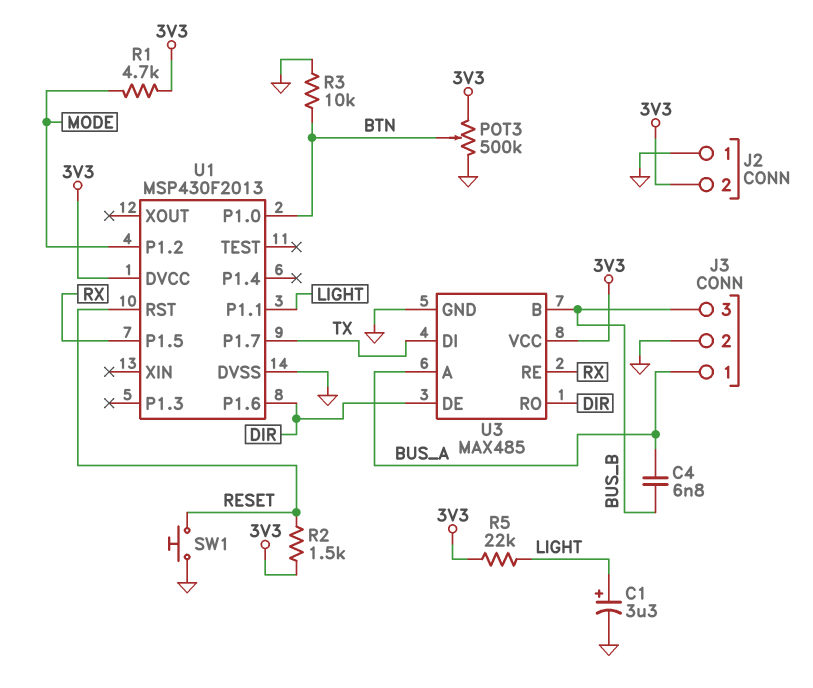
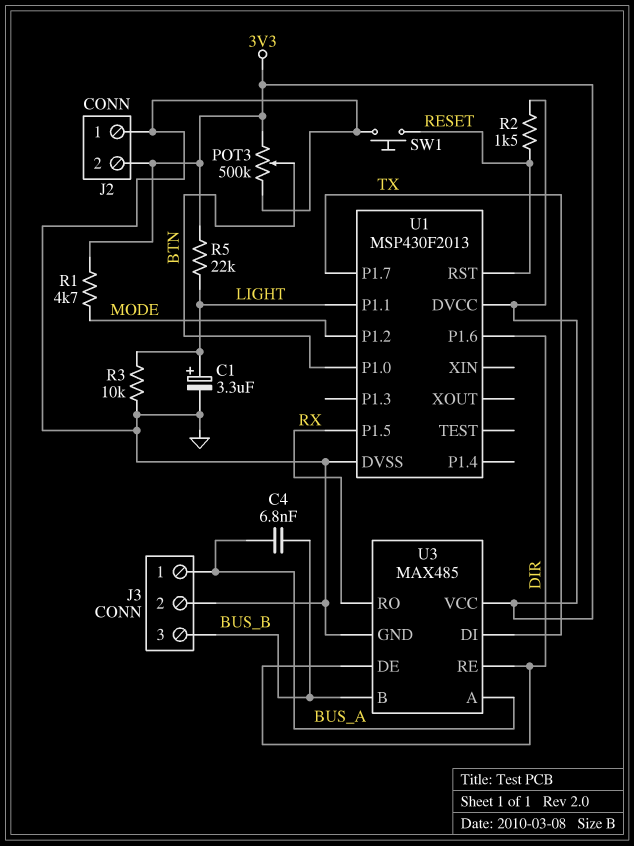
R3: 10k (BTN, GND) -> 10k (GND, LIGHT)
U3 pin RE: RX -> DIR
U3 pin RO: DIR -> RX

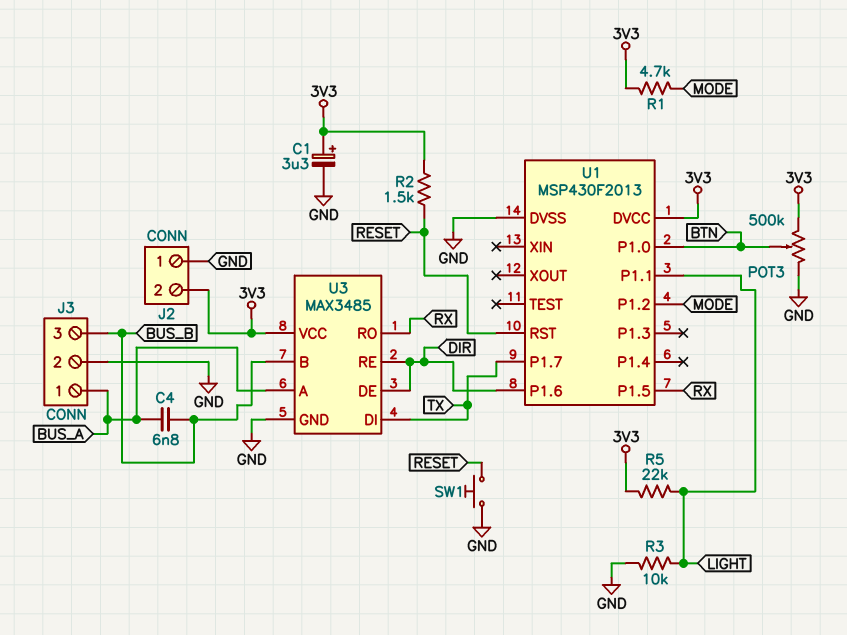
C1: 3.3uF (plus LIGHT, minus GND) -> 3.3uF (plus 3V3, minus GND)
U3: MAX485 -> MAX3485

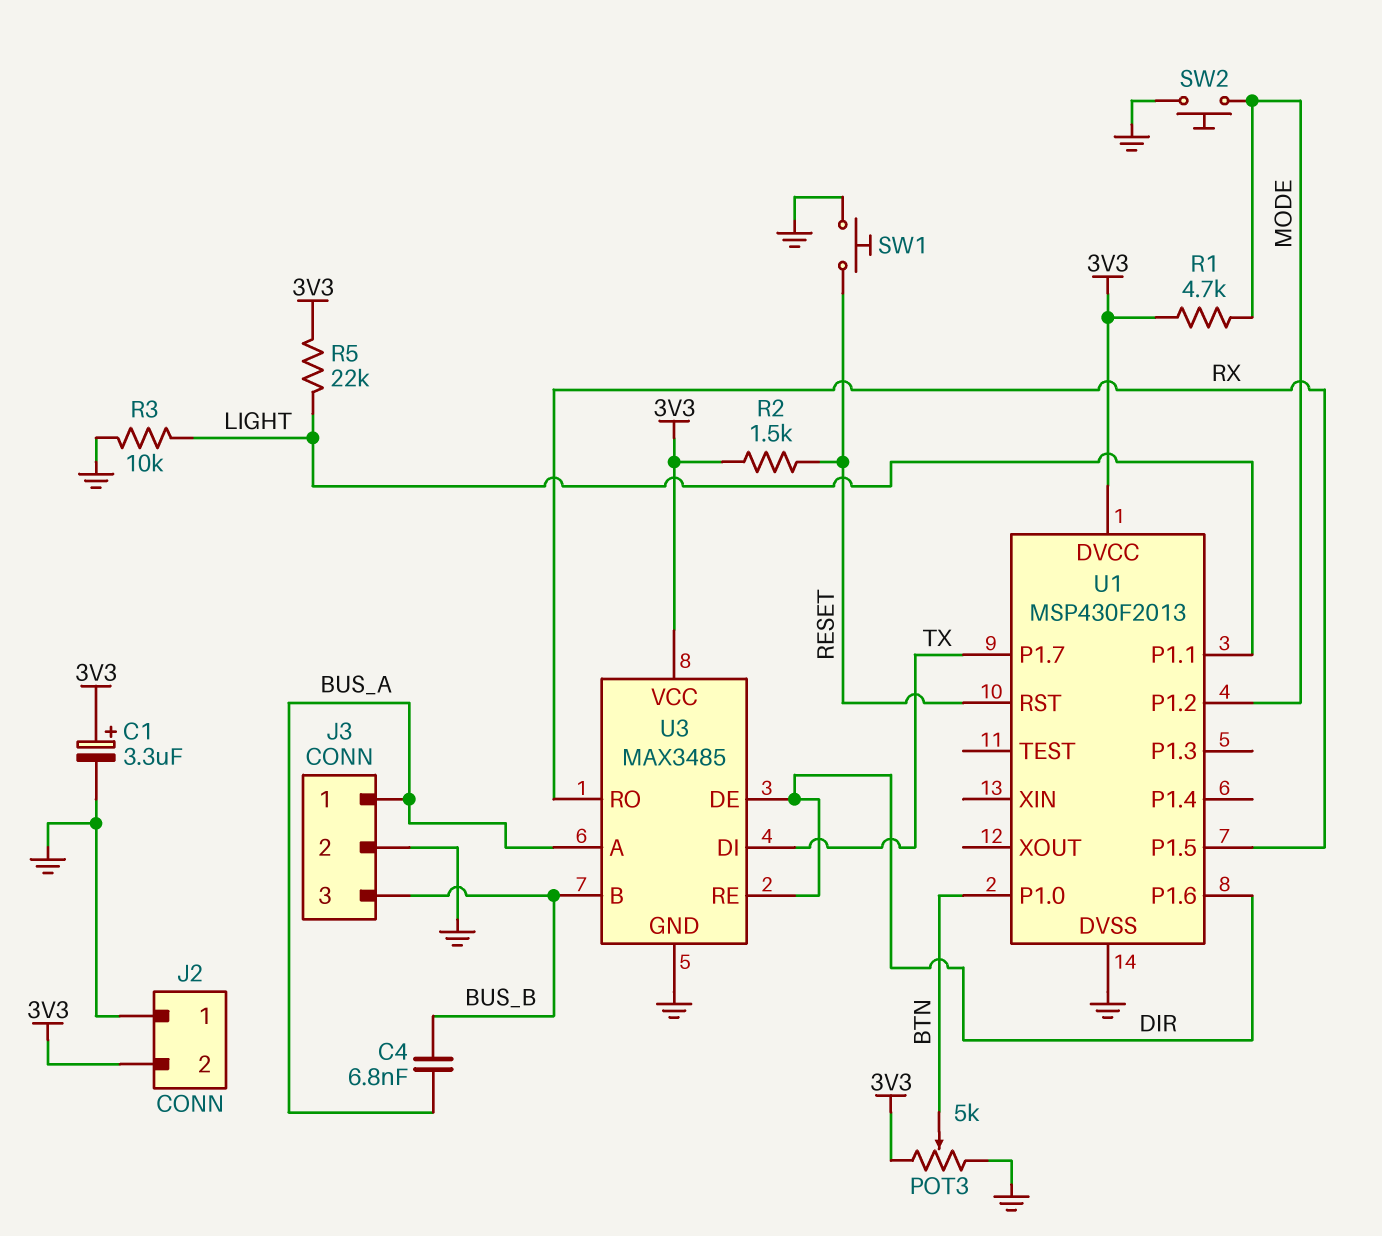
POT3: 500k (3V3, GND, wiper BTN) -> 5k (3V3, GND, wiper BTN)
SW2: none -> button (GND, MODE)

